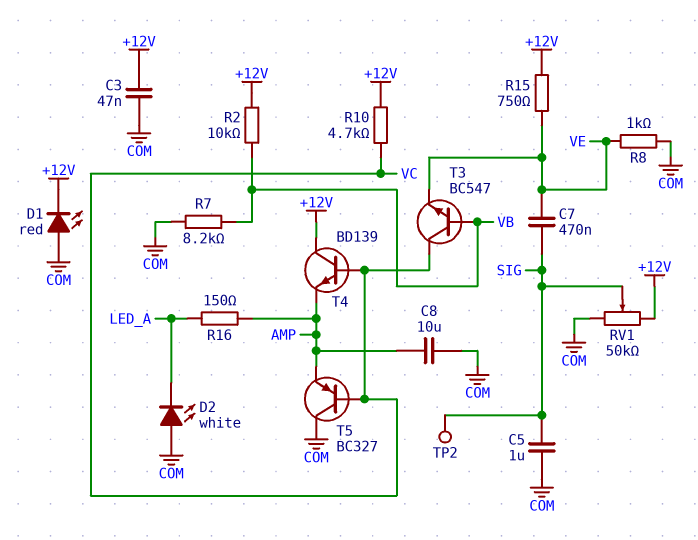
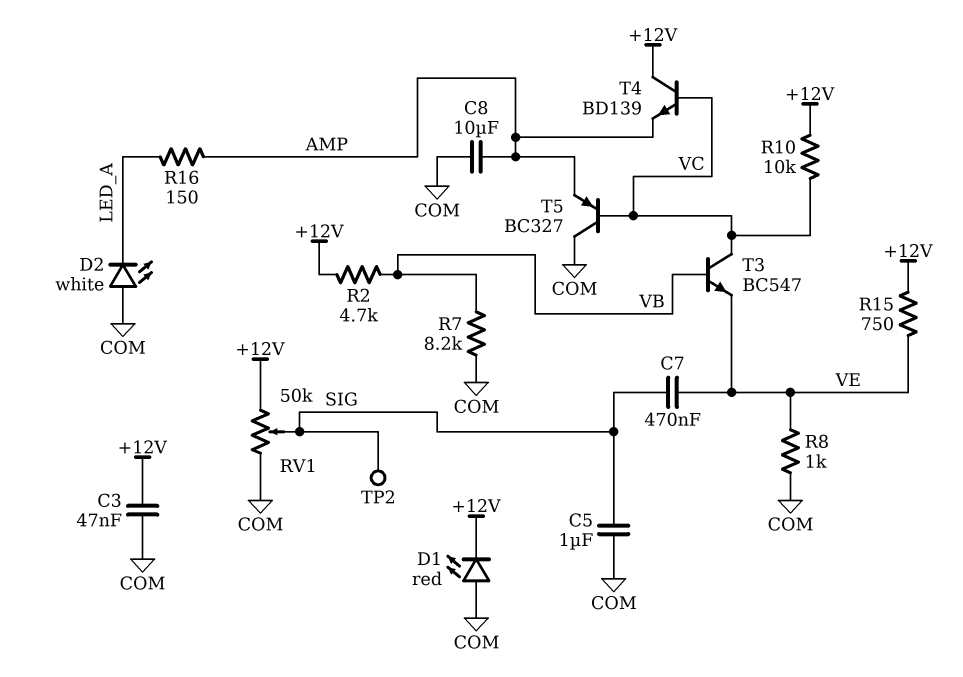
R2: 10k (+12V, VB) -> 4.7k (+12V, VB)
R10: 4.7k (+12V, VC) -> 10k (+12V, VC)

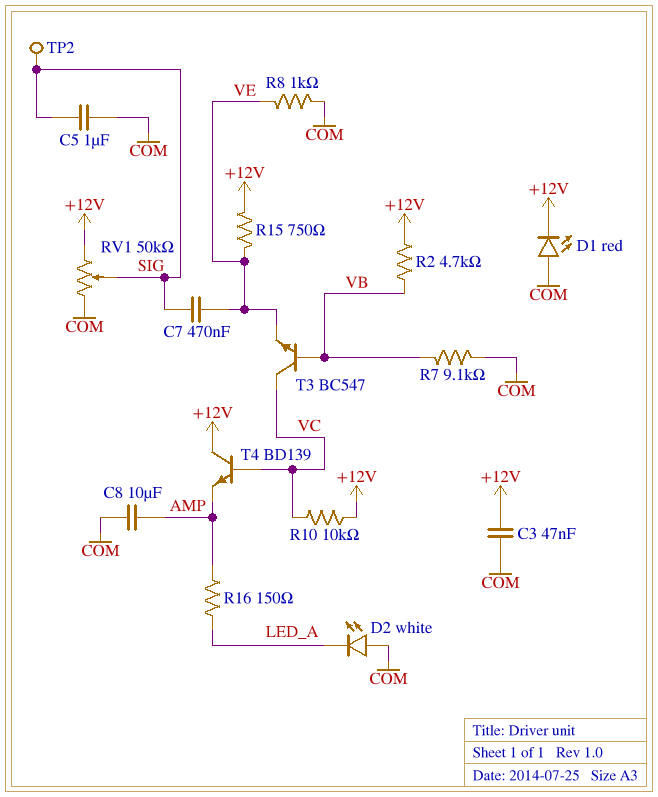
R7: 8.2k (COM, VB) -> 9.1k (COM, VB)
T5: PNP BC327 (B VC, C COM, E AMP) -> none

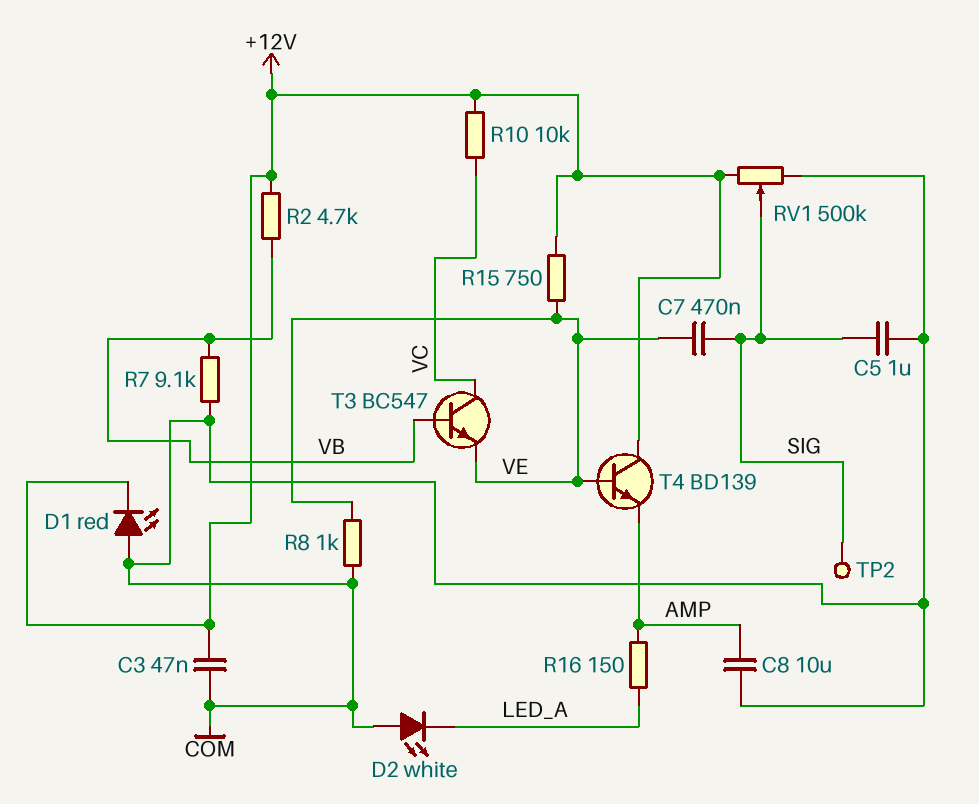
RV1: 50k (+12V, COM, wiper SIG) -> 500k (+12V, COM, wiper SIG)
T4: NPN BD139 (B VC, C +12V, E AMP) -> NPN BD139 (B VE, C +12V, E AMP)

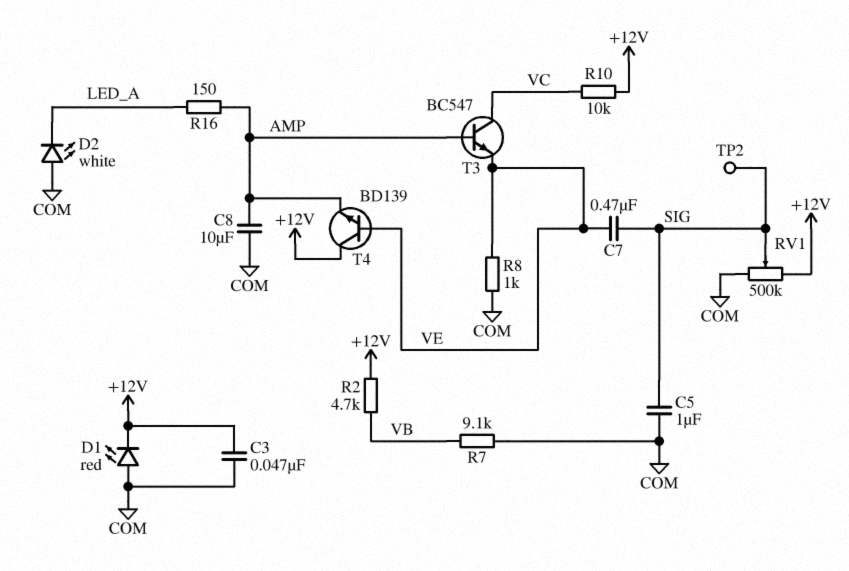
R15: 750 (+12V, VE) -> none
T3: NPN BC547 (B VB, C VC, E VE) -> NPN BC547 (B AMP, C VC, E VE)

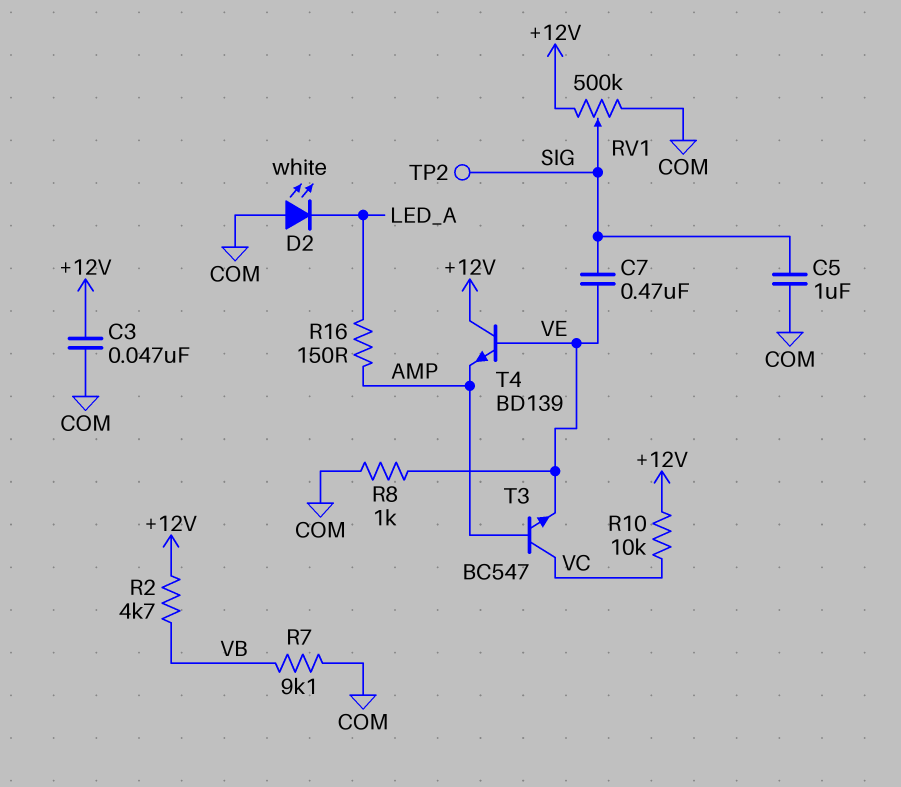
C8: 10uF (AMP, COM) -> none
D1: LED red (A COM, K +12V) -> none

